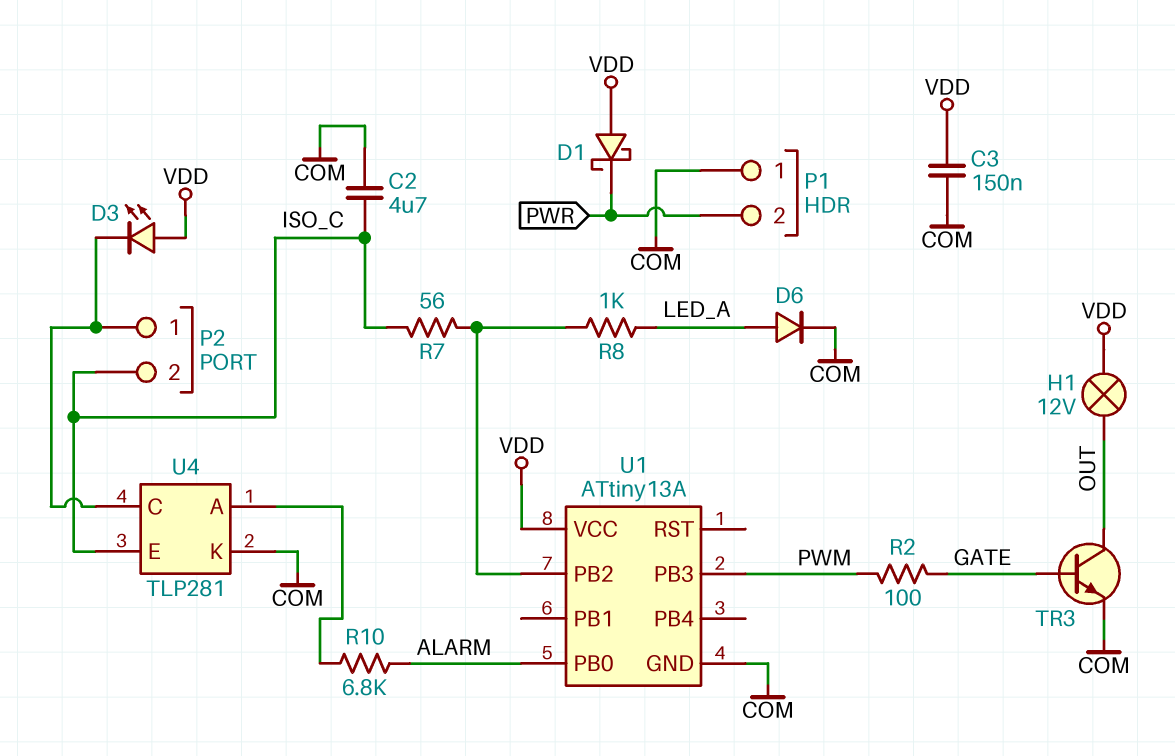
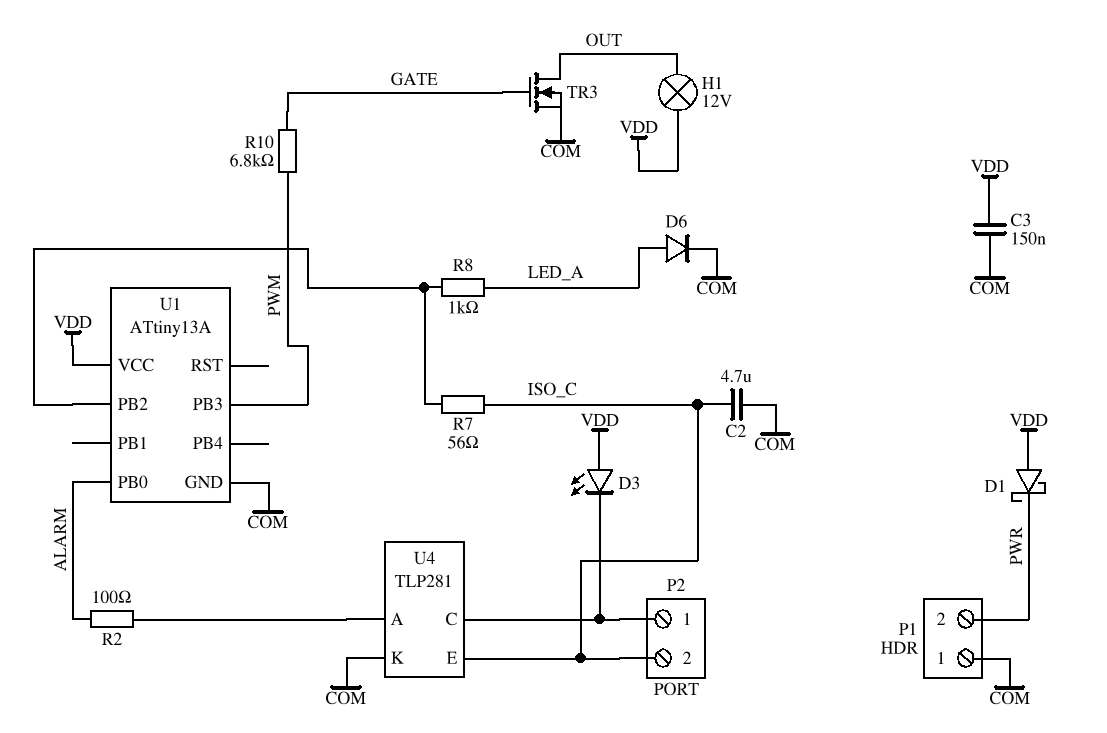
R2: 100 (GATE, PWM) -> 100 (ALARM, U4/A)
R10: 6.8k (ALARM, U4/A) -> 6.8k (GATE, PWM)
TR3: NPN (B GATE, C OUT, E COM) -> NMOS (G GATE, D OUT, S COM)

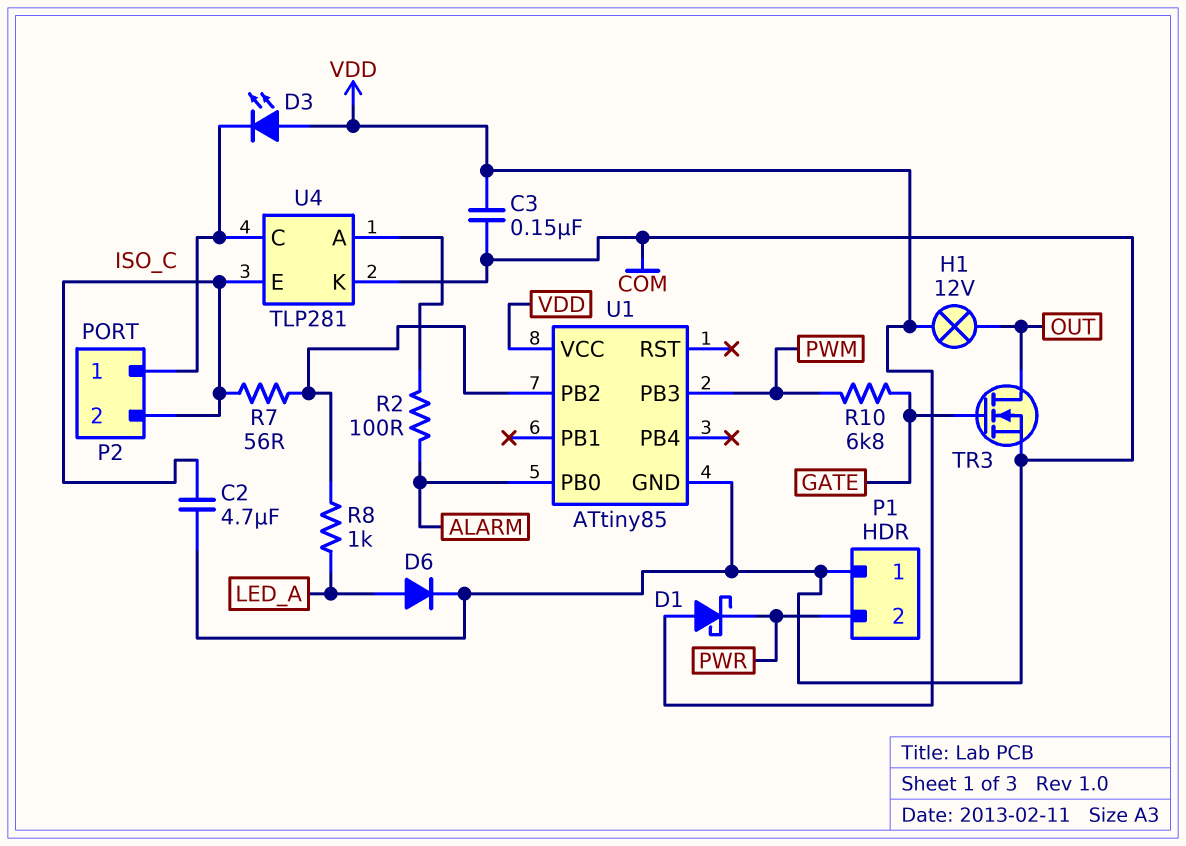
U1: ATtiny13A -> ATtiny85

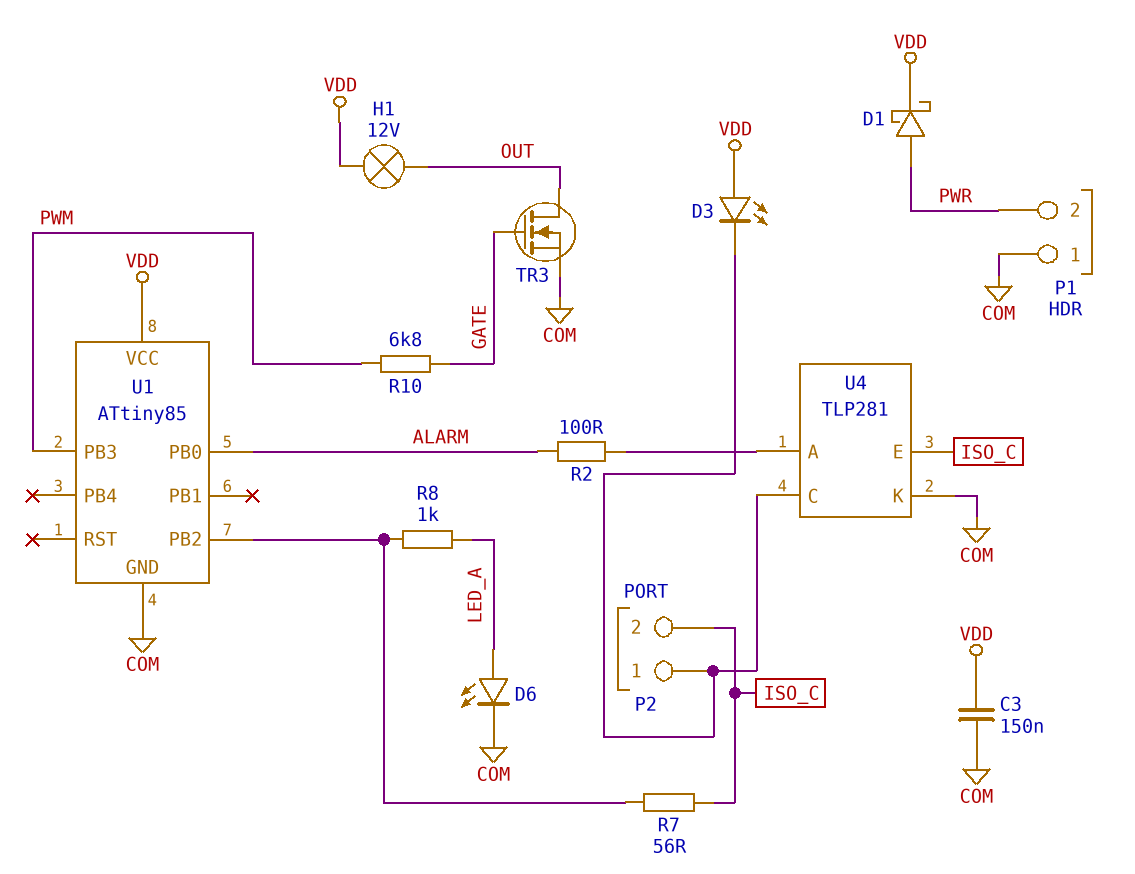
C2: 4.7uF (COM, ISO_C) -> none
D1: schottky (A VDD, K PWR) -> schottky (A PWR, K VDD)
D6: diode (A LED_A, K COM) -> LED (A LED_A, K COM)

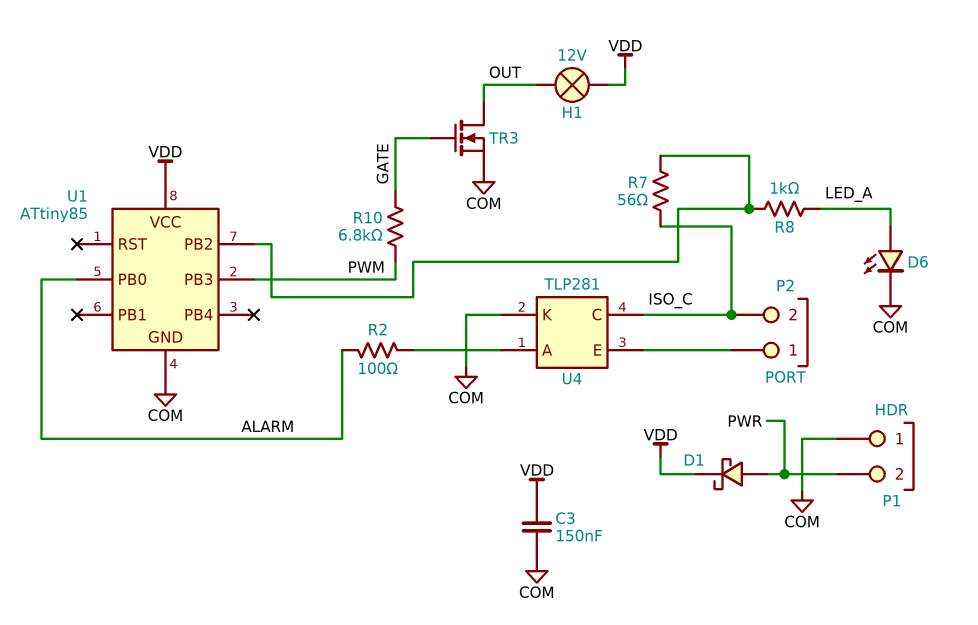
D3: LED (A VDD, K P2/1) -> none
U4 pin C: P2/1 -> ISO_C
U4 pin E: ISO_C -> P2/1

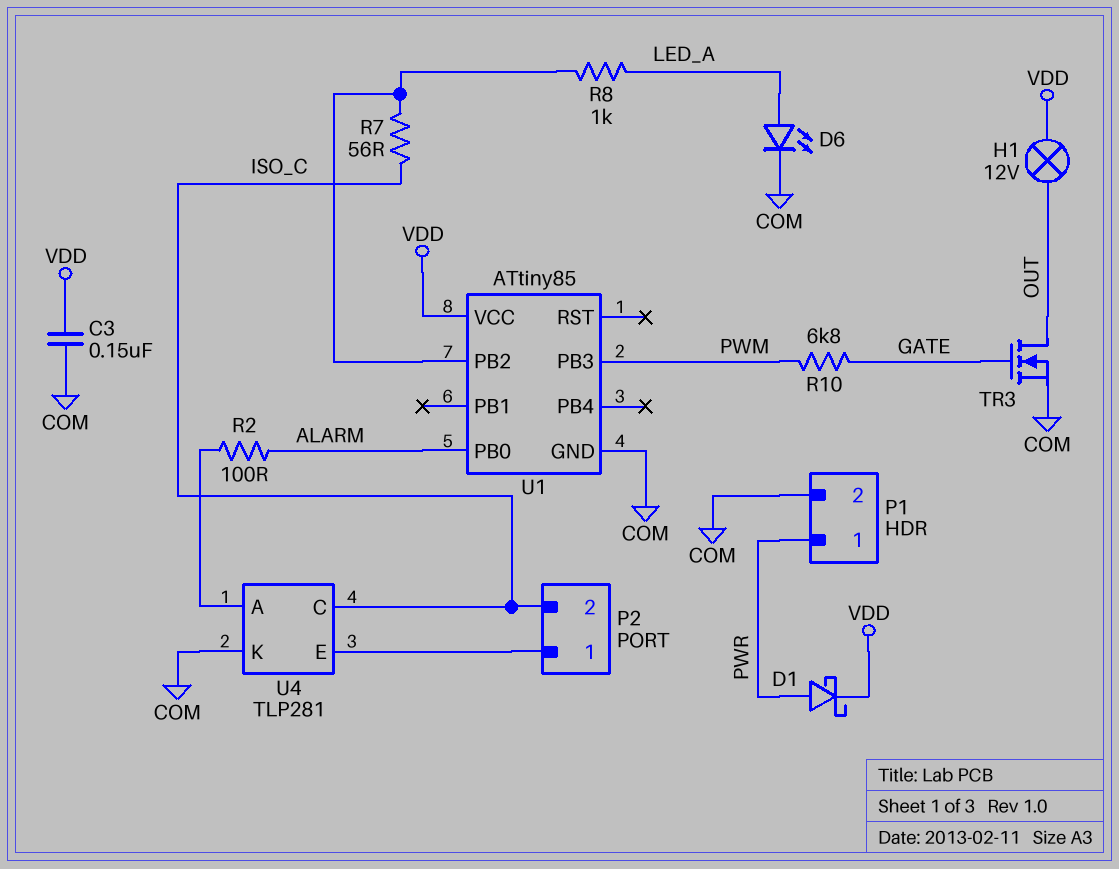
P1 pin 1: COM -> PWR
P1 pin 2: PWR -> COM

